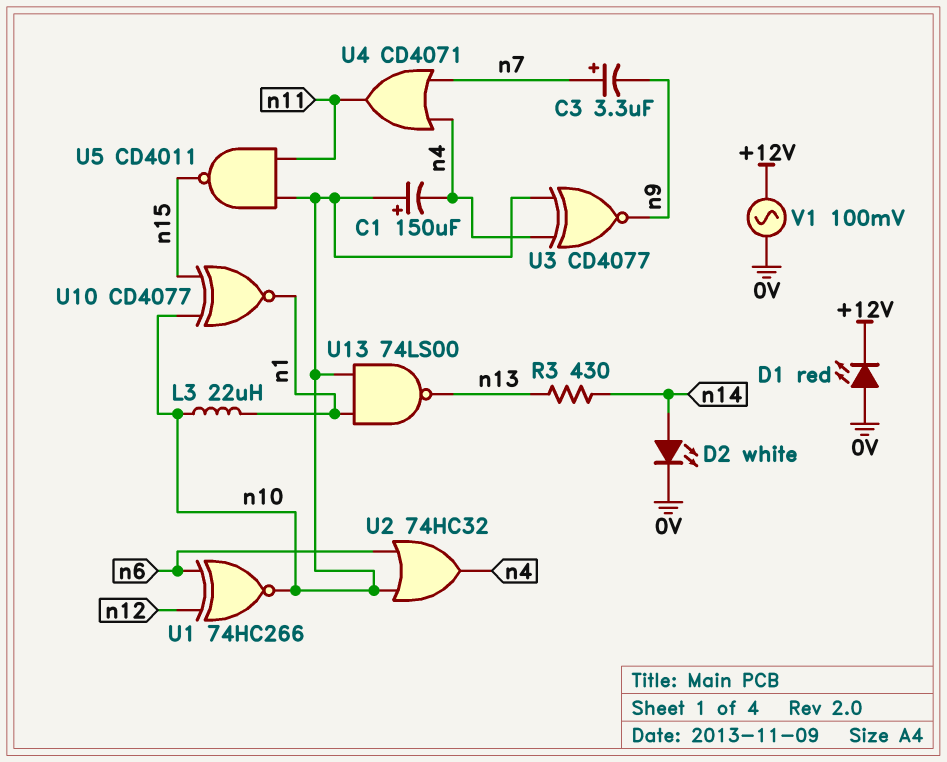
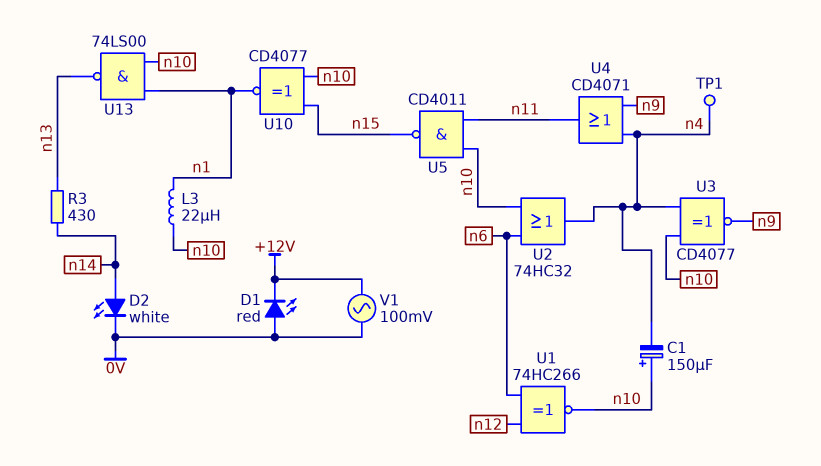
C3: 3.3uF (plus n7, minus n9) -> none
TP1: none -> test point (n4)
U4: OR CD4071 (in n4, in n7, out n11) -> OR CD4071 (in n4, in n9, out n11)

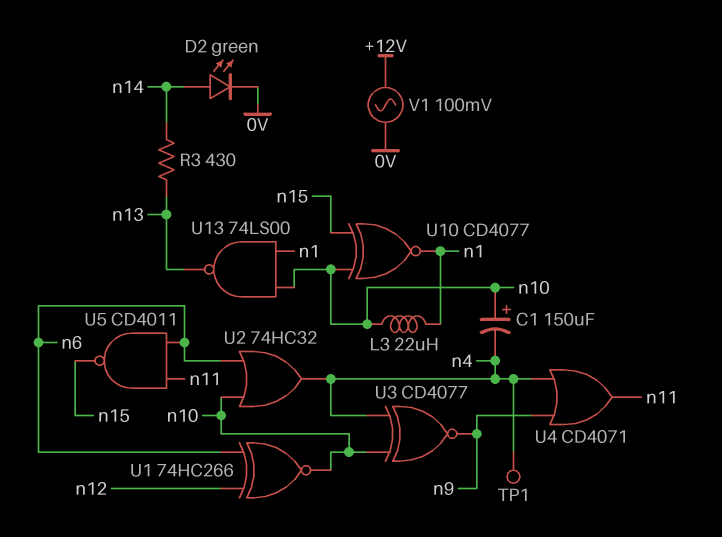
D1: LED red (A 0V, K +12V) -> none
D2: LED white (A n14, K 0V) -> LED green (A n14, K 0V)
U5: NAND CD4011 (in n10, in n11, out n15) -> NAND CD4011 (in n6, in n11, out n15)

